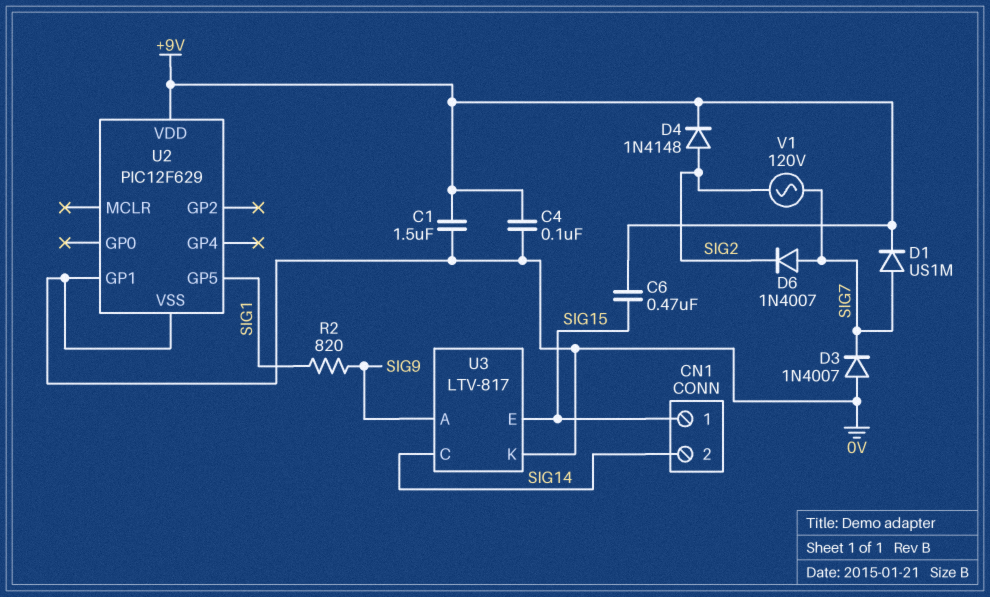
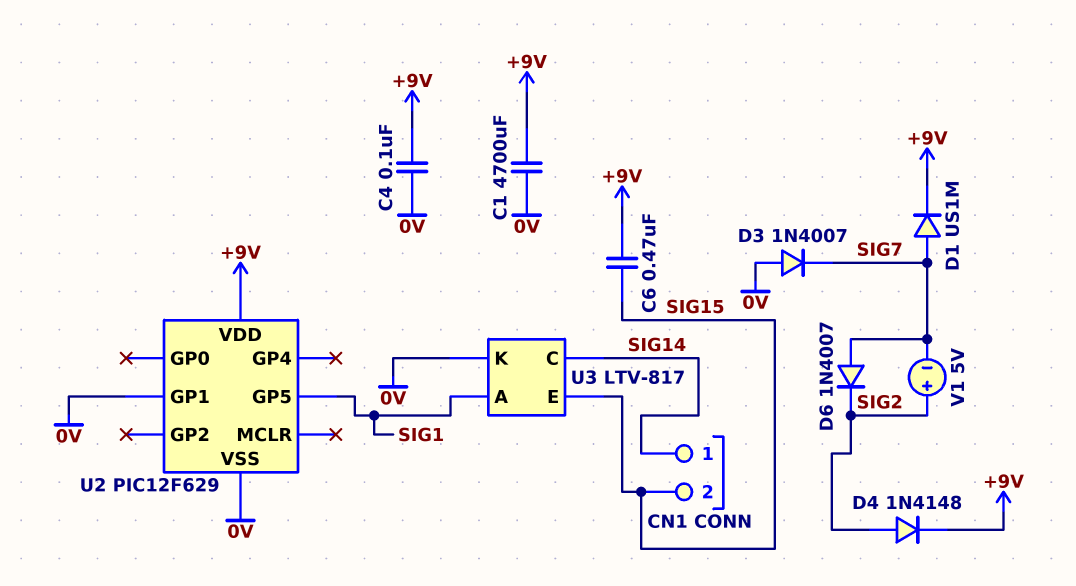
C1: 1.5uF (+9V, 0V) -> 4700uF (+9V, 0V)
CN1 pin 1: SIG15 -> SIG14
CN1 pin 2: SIG14 -> SIG15
R2: 820 (SIG1, SIG9) -> none
U3 pin A: SIG9 -> SIG1
V1: AC 120V (SIG2, SIG7) -> 5V (plus SIG2, minus SIG7)

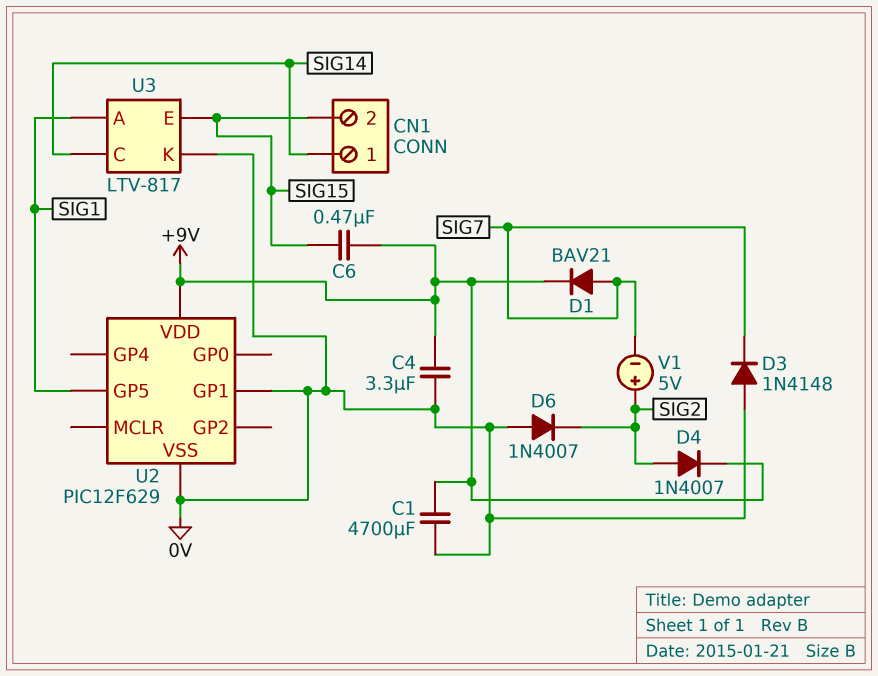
C4: 100nF (+9V, 0V) -> 3.3uF (+9V, 0V)
D1: diode US1M (A SIG7, K +9V) -> diode BAV21 (A SIG7, K +9V)
D3: diode 1N4007 (A 0V, K SIG7) -> diode 1N4148 (A 0V, K SIG7)
D4: diode 1N4148 (A SIG2, K +9V) -> diode 1N4007 (A SIG2, K +9V)
D6: diode 1N4007 (A SIG7, K SIG2) -> diode 1N4007 (A 0V, K SIG2)

